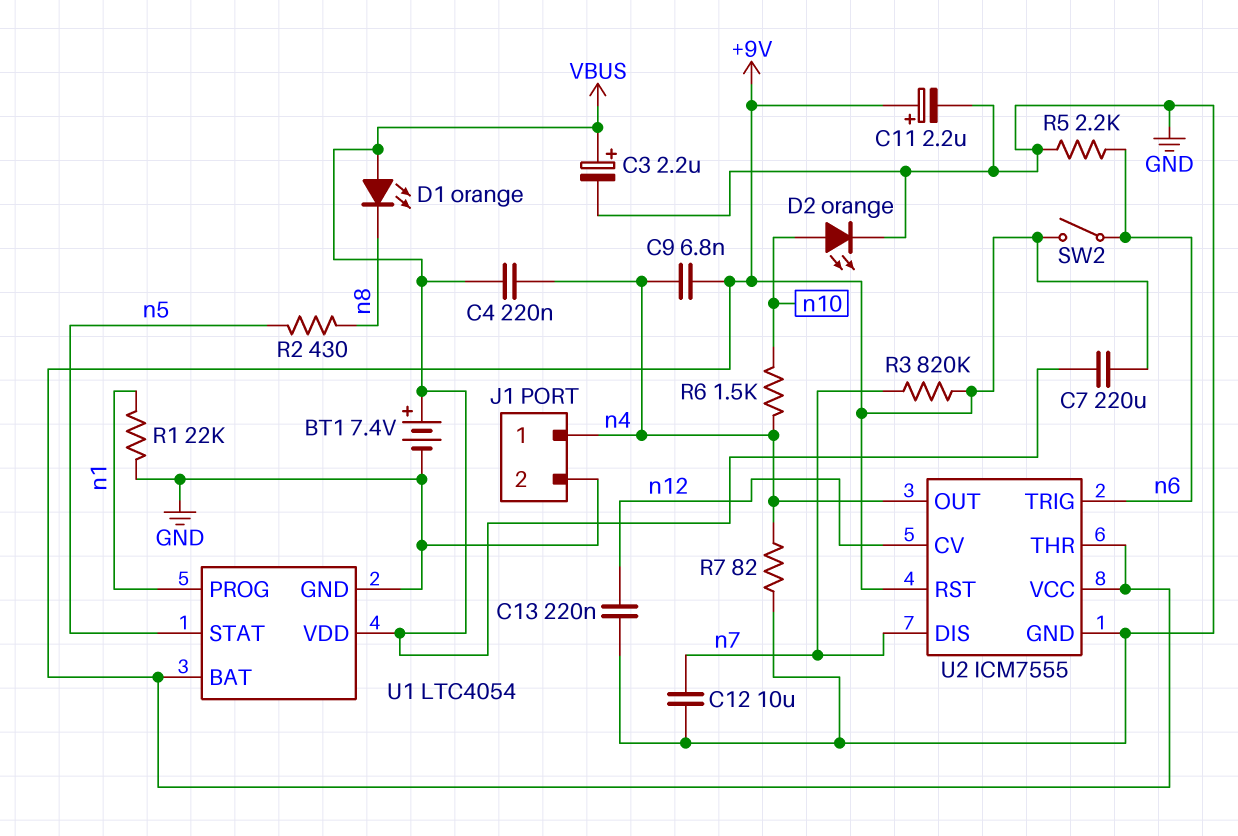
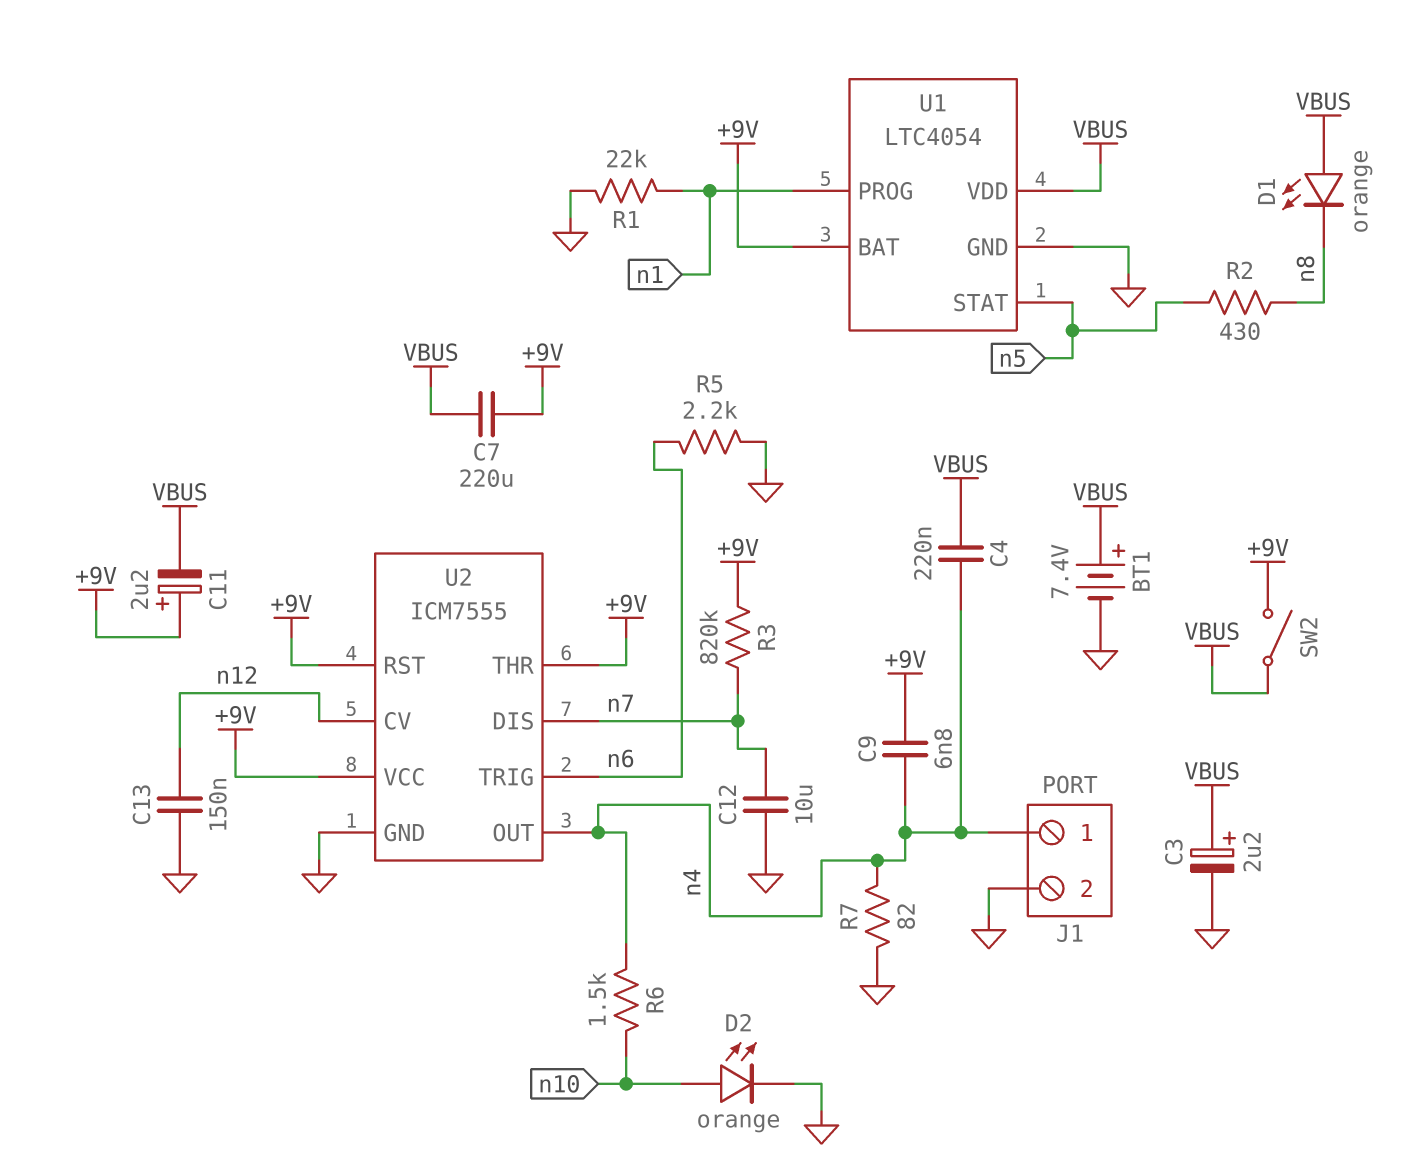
C11: 2.2uF (plus +9V, minus GND) -> 2.2uF (plus +9V, minus VBUS)
C13: 220nF (GND, n12) -> 150nF (GND, n12)
SW2: switch (+9V, n6) -> switch (+9V, VBUS)

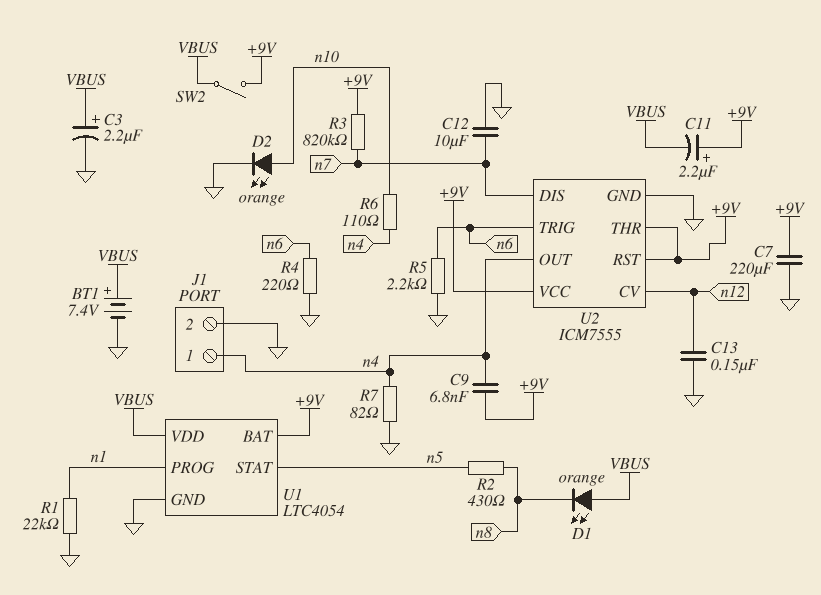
C4: 220nF (VBUS, n4) -> none
C7: 220uF (+9V, VBUS) -> 220uF (+9V, GND)
R4: none -> 220 (GND, n6)
R6: 1.5k (n4, n10) -> 110 (n4, n10)

